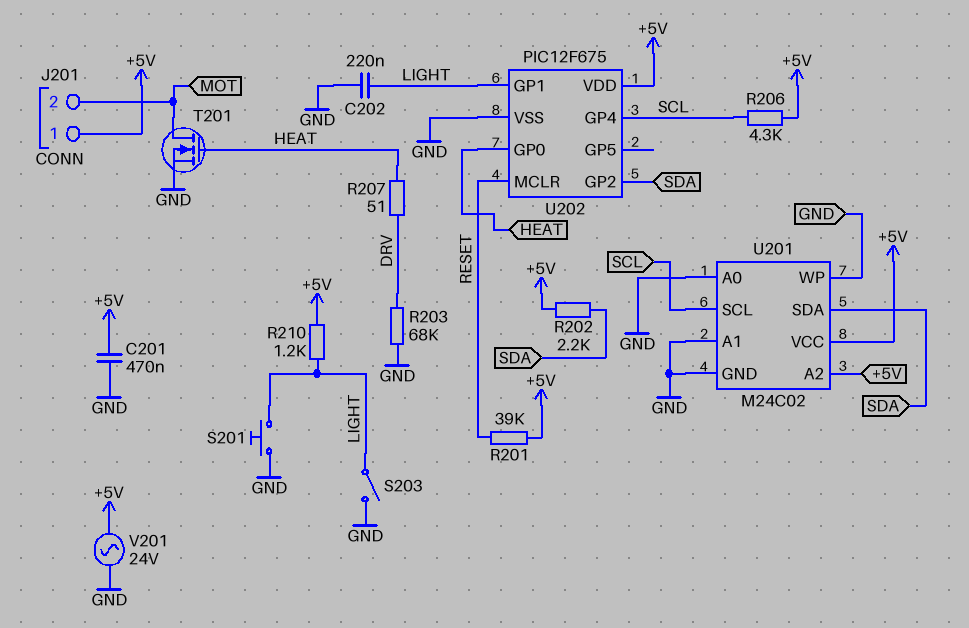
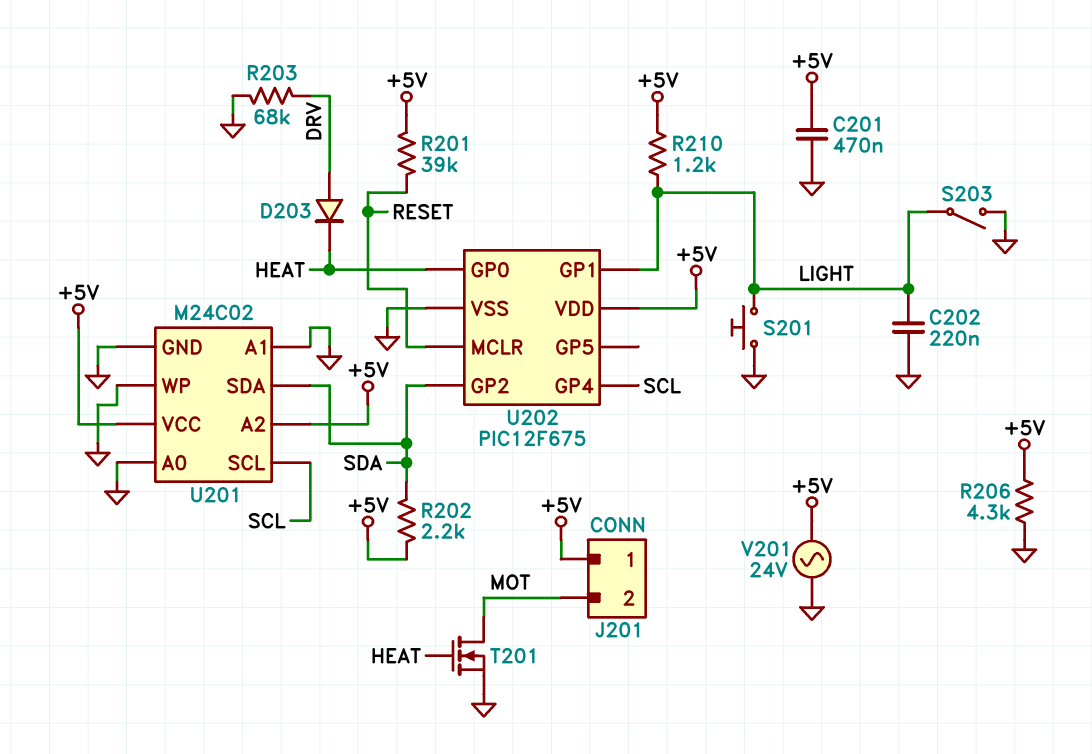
D203: none -> diode (A DRV, K HEAT)
R206: 4.3k (+5V, SCL) -> 4.3k (+5V, GND)
R207: 51 (DRV, HEAT) -> none

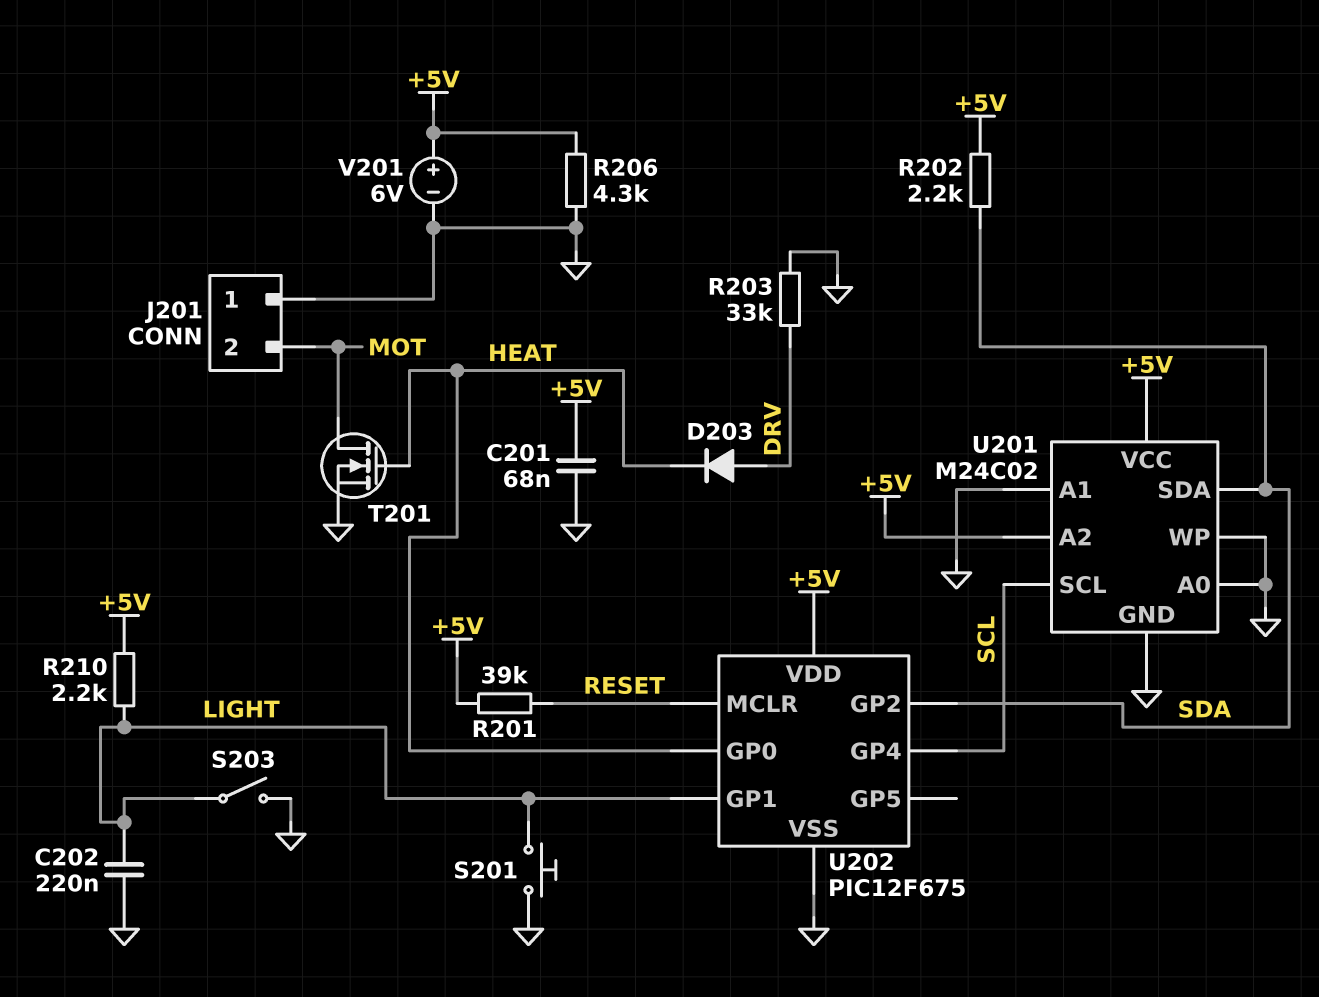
C201: 470nF (+5V, GND) -> 68nF (+5V, GND)
J201 pin 1: +5V -> GND
R203: 68k (DRV, GND) -> 33k (DRV, GND)
R210: 1.2k (+5V, LIGHT) -> 2.2k (+5V, LIGHT)
V201: AC 24V (+5V, GND) -> 6V (plus +5V, minus GND)

